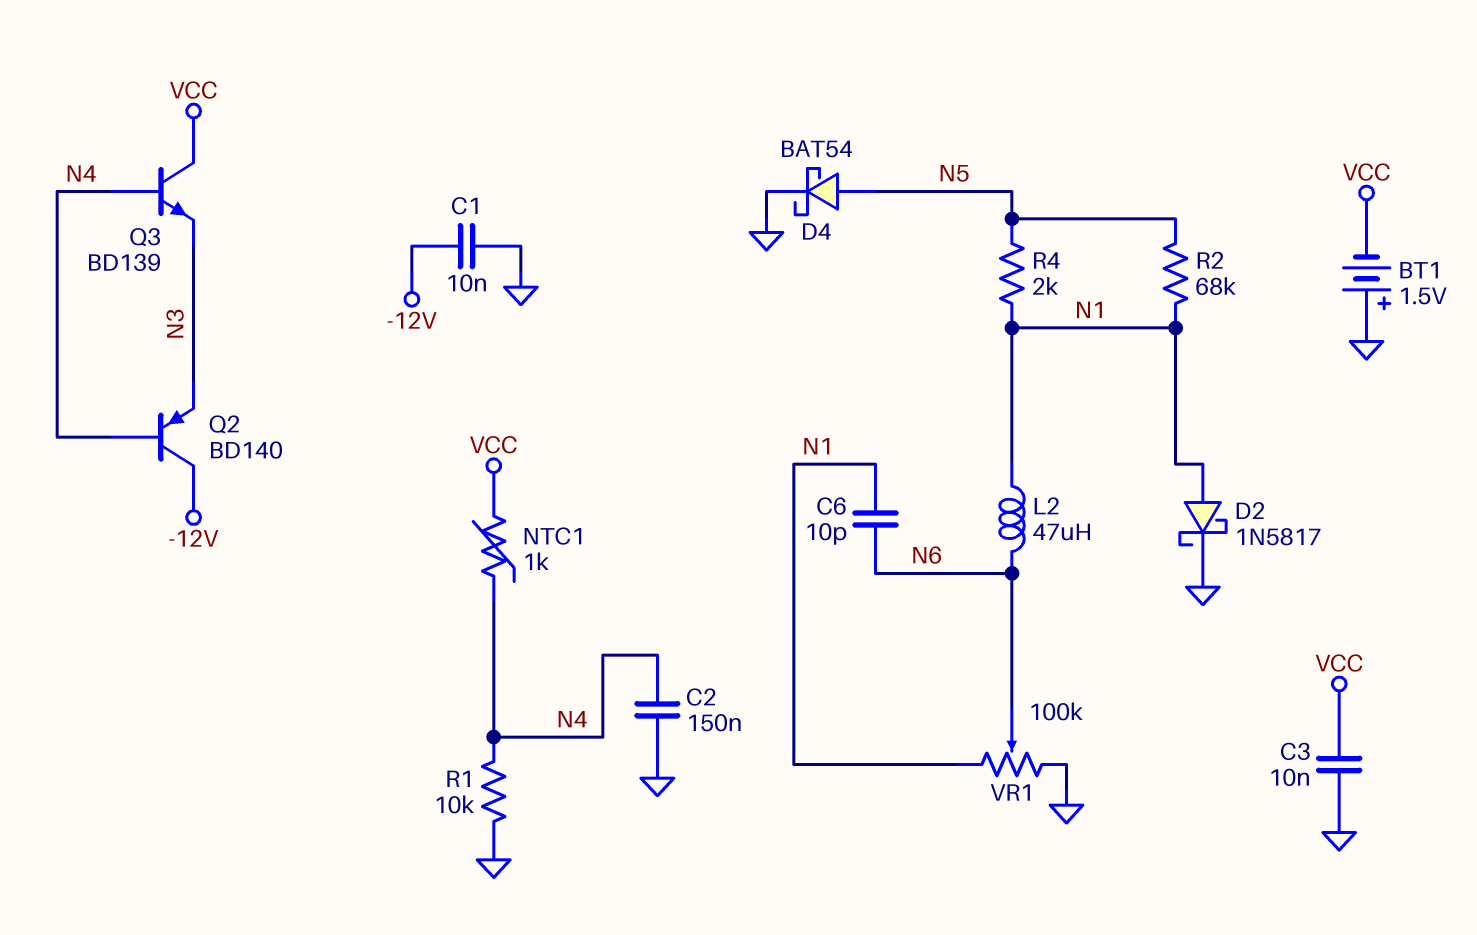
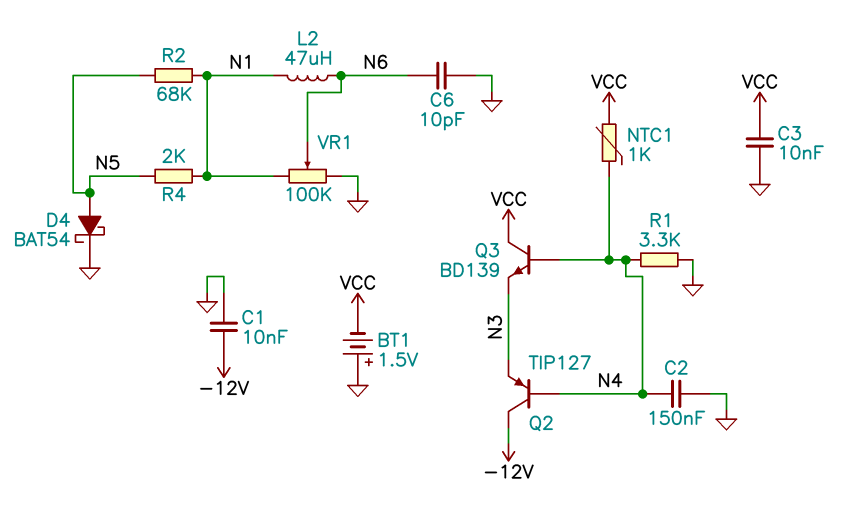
C6: 10pF (N1, N6) -> 10pF (GND, N6)
D2: schottky 1N5817 (A N1, K GND) -> none
Q2: PNP BD140 (B N4, C -12V, E N3) -> PNP TIP127 (B N4, C -12V, E N3)
R1: 10k (GND, N4) -> 3.3k (GND, N4)

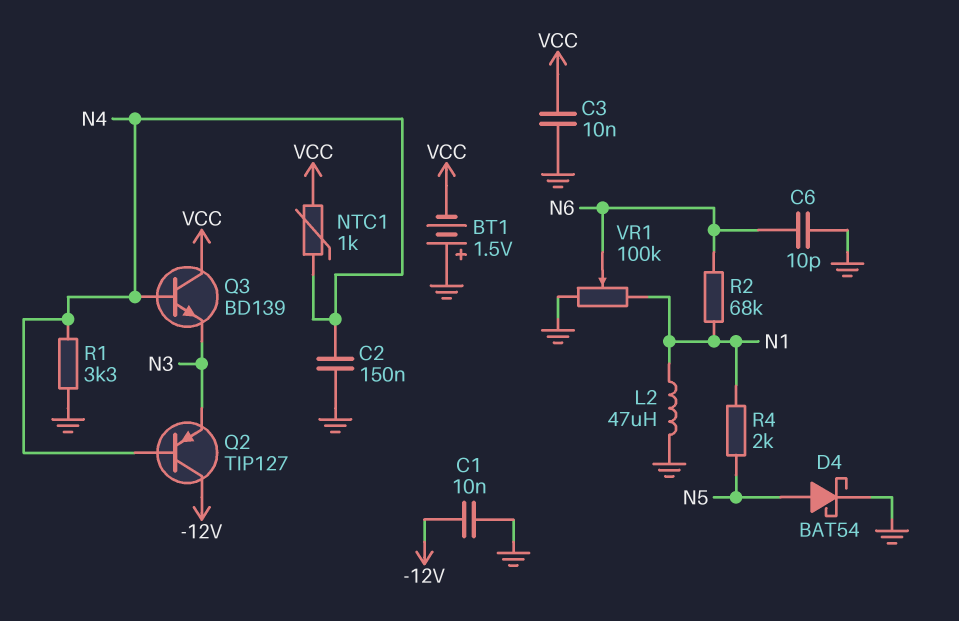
L2: 47uH (N1, N6) -> 47uH (GND, N1)
R2: 68k (N1, N5) -> 68k (N1, N6)

